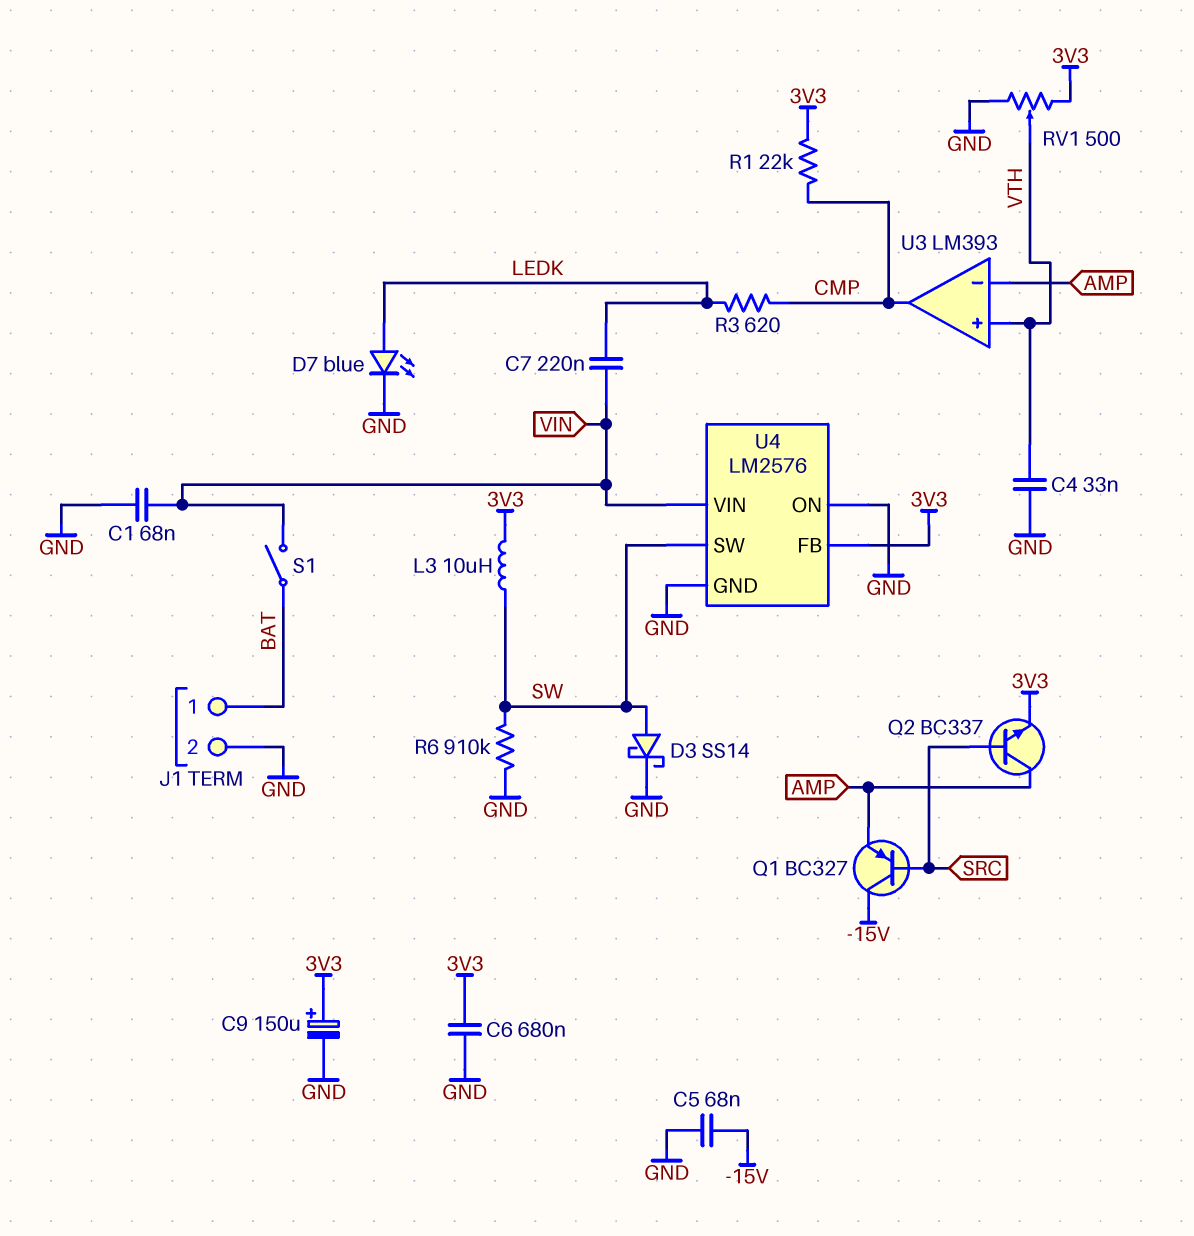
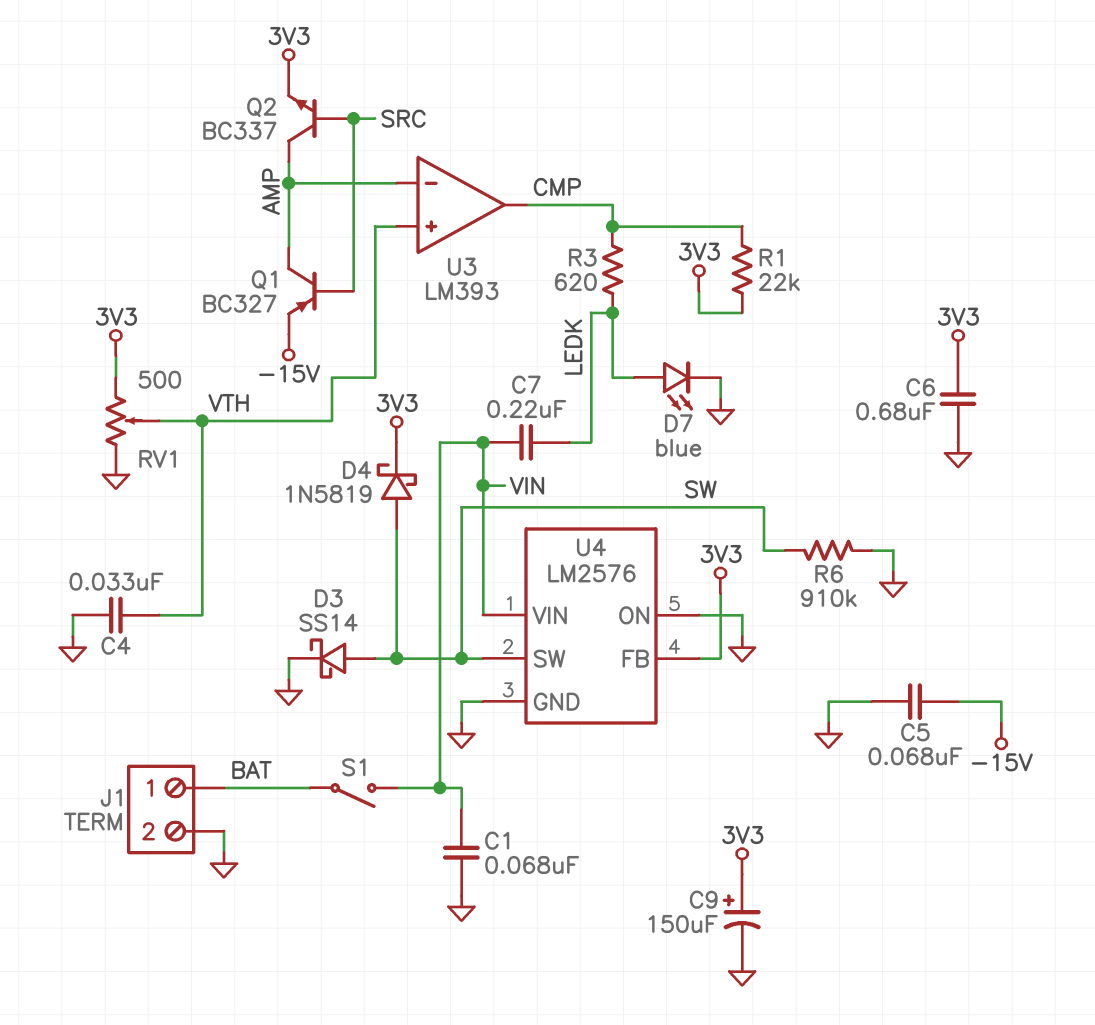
D4: none -> schottky 1N5819 (A SW, K 3V3)
L3: 10uH (3V3, SW) -> none
Q1: PNP BC327 (B SRC, C -15V, E AMP) -> PNP BC327 (B SRC, C AMP, E -15V)

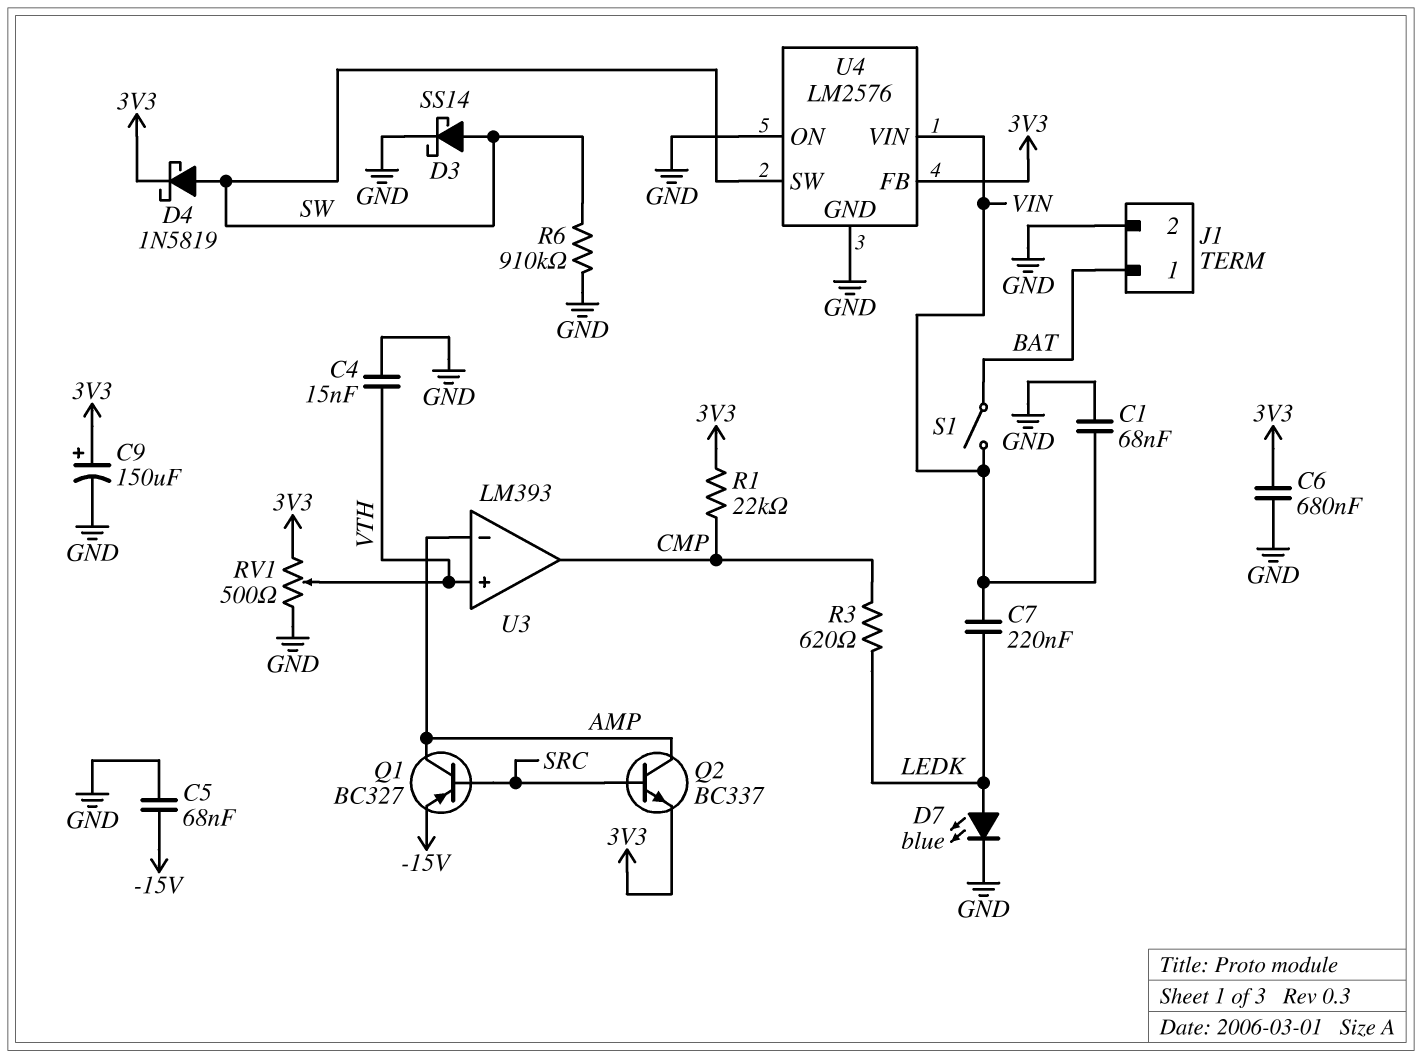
C4: 33nF (GND, VTH) -> 15nF (GND, VTH)

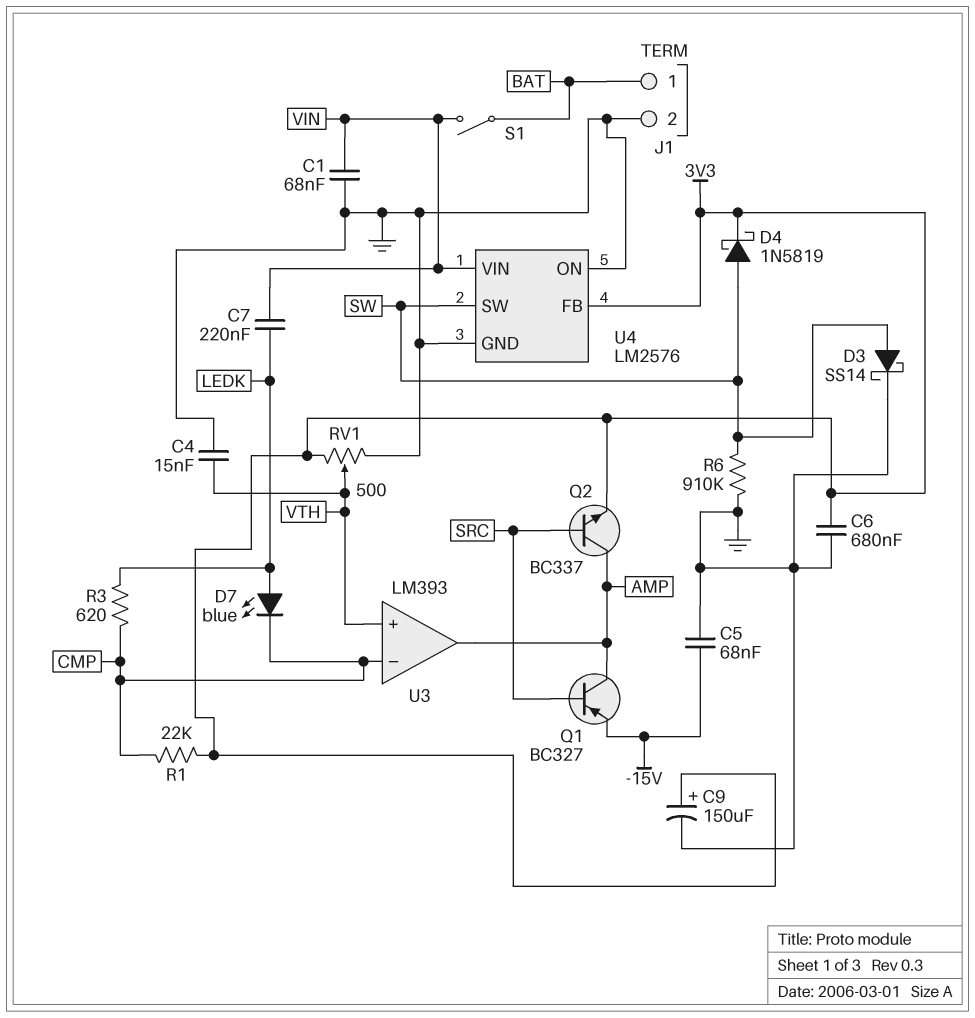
D7: LED blue (A LEDK, K GND) -> LED blue (A LEDK, K CMP)
U3 pin in-: AMP -> CMP
U3 pin out: CMP -> AMP

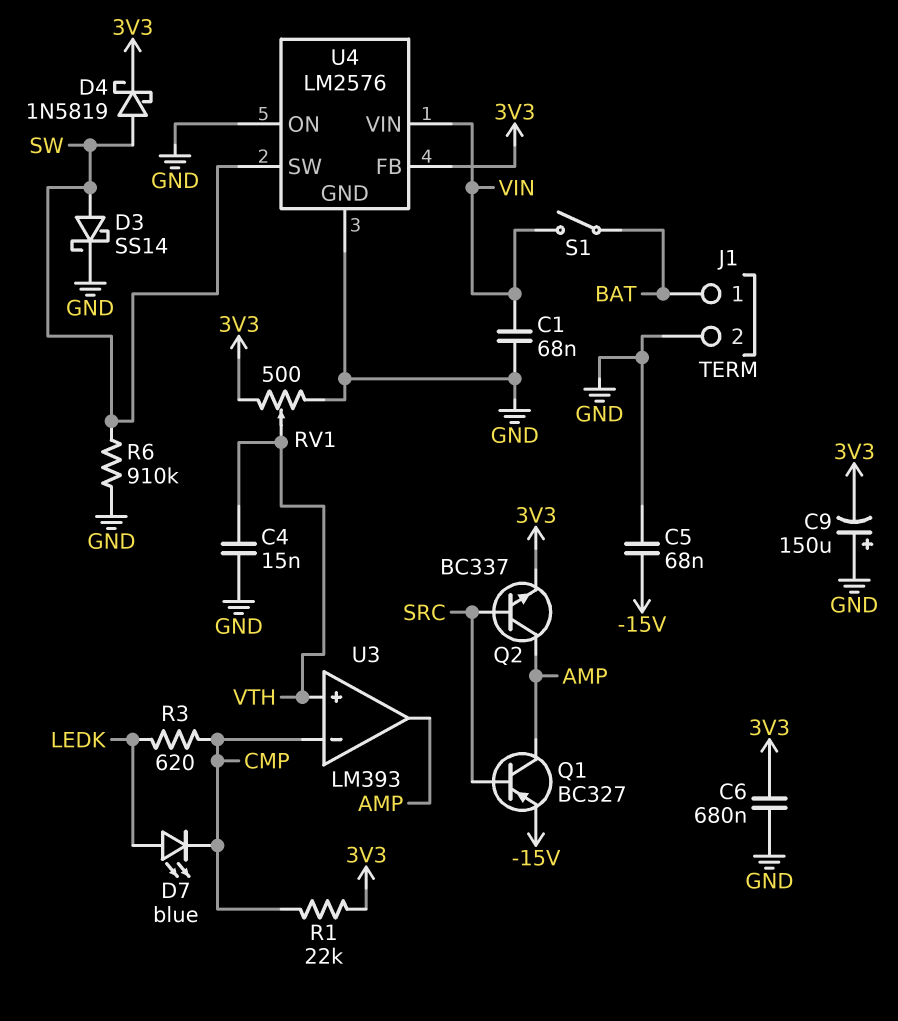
C7: 220nF (LEDK, VIN) -> none
C9: 150uF (plus 3V3, minus GND) -> 150uF (plus GND, minus 3V3)

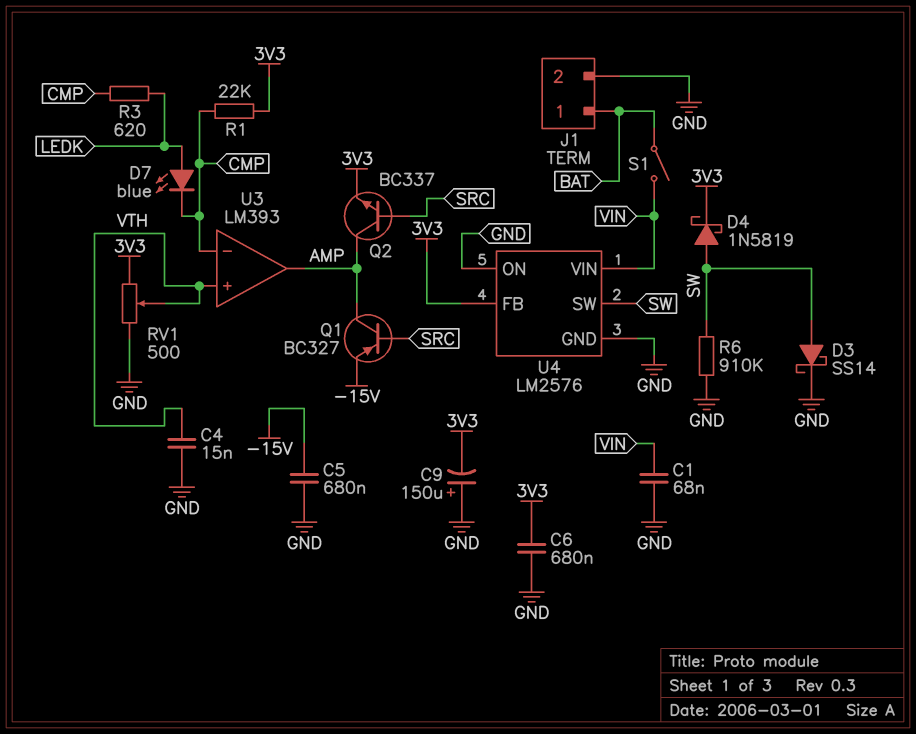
C5: 68nF (-15V, GND) -> 680nF (-15V, GND)

